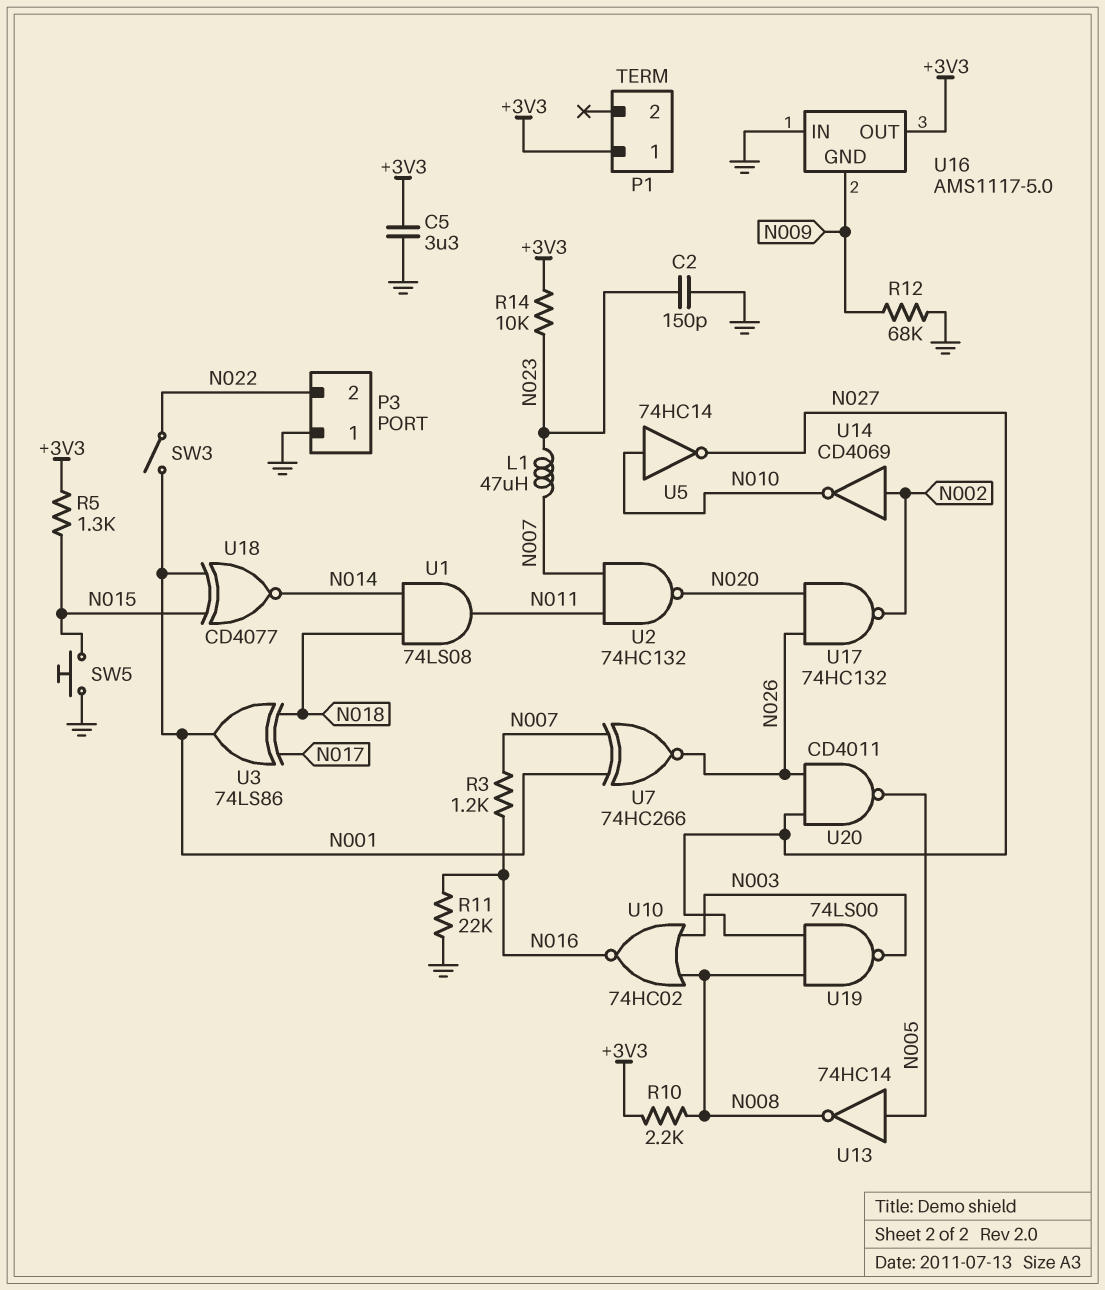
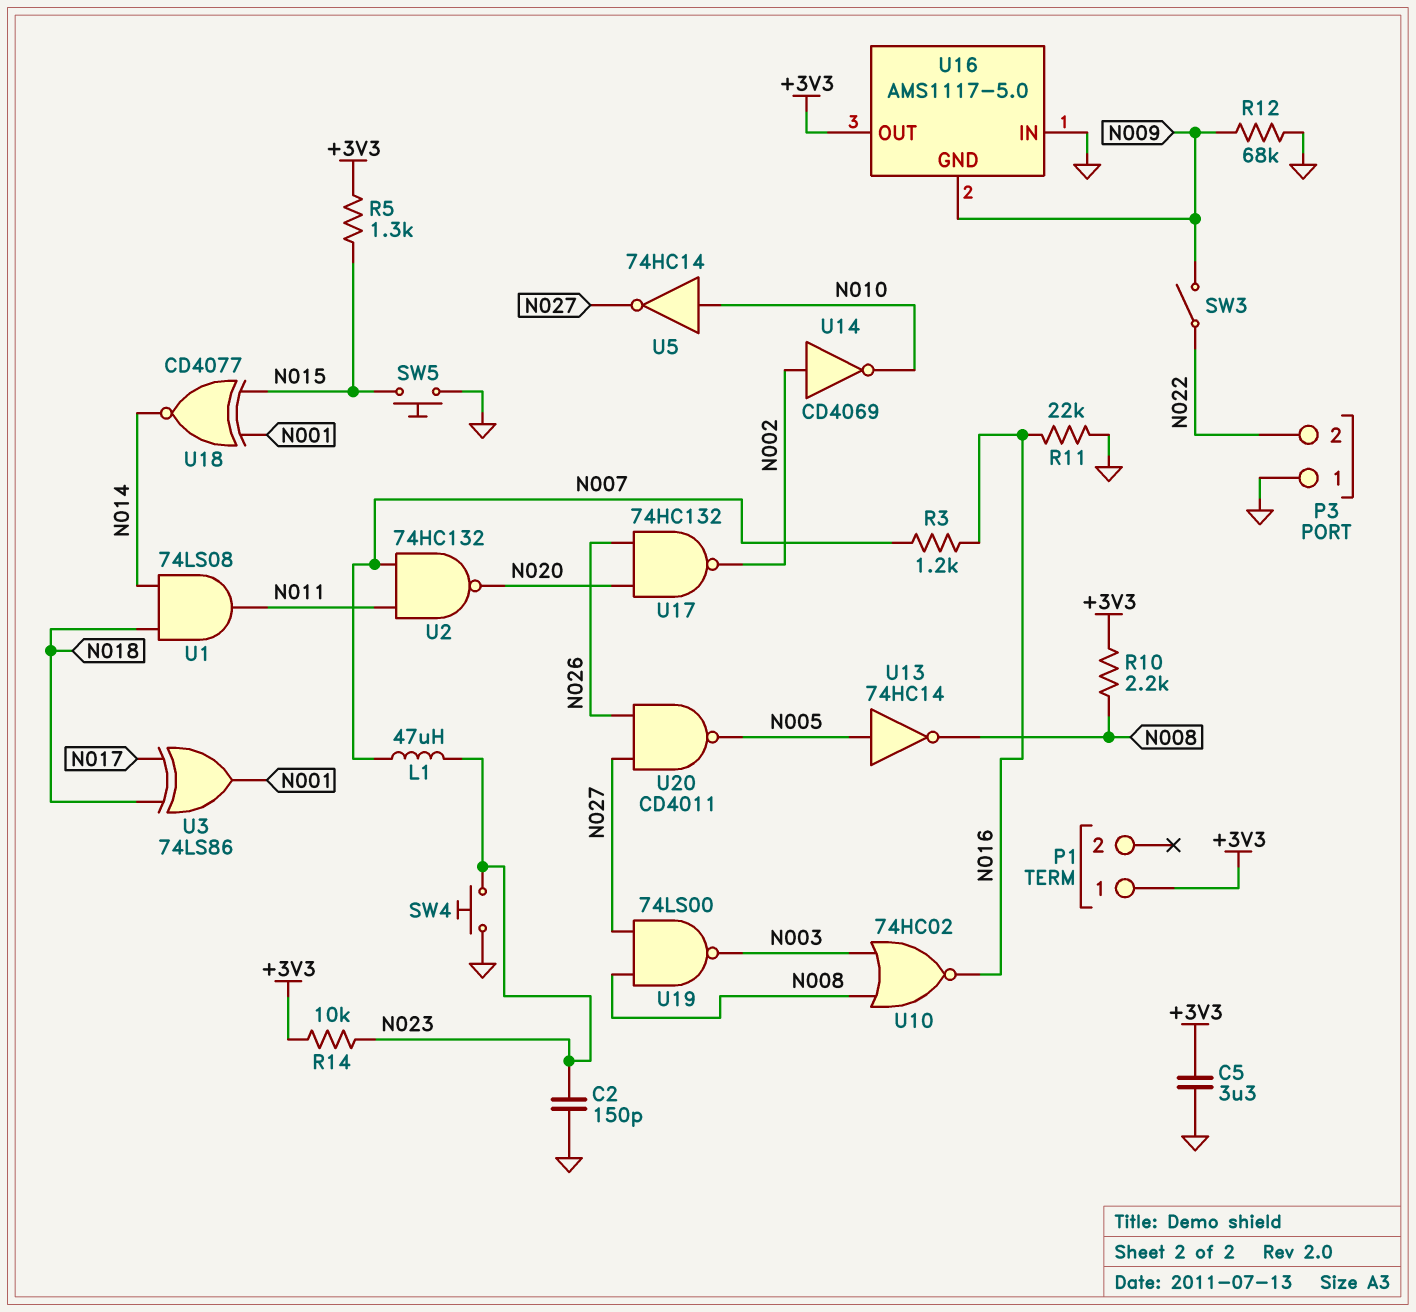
SW3: switch (N001, N022) -> switch (N009, N022)
SW4: none -> button (GND, N023)
U7: XNOR 74HC266 (in N001, in N007, out N026) -> none

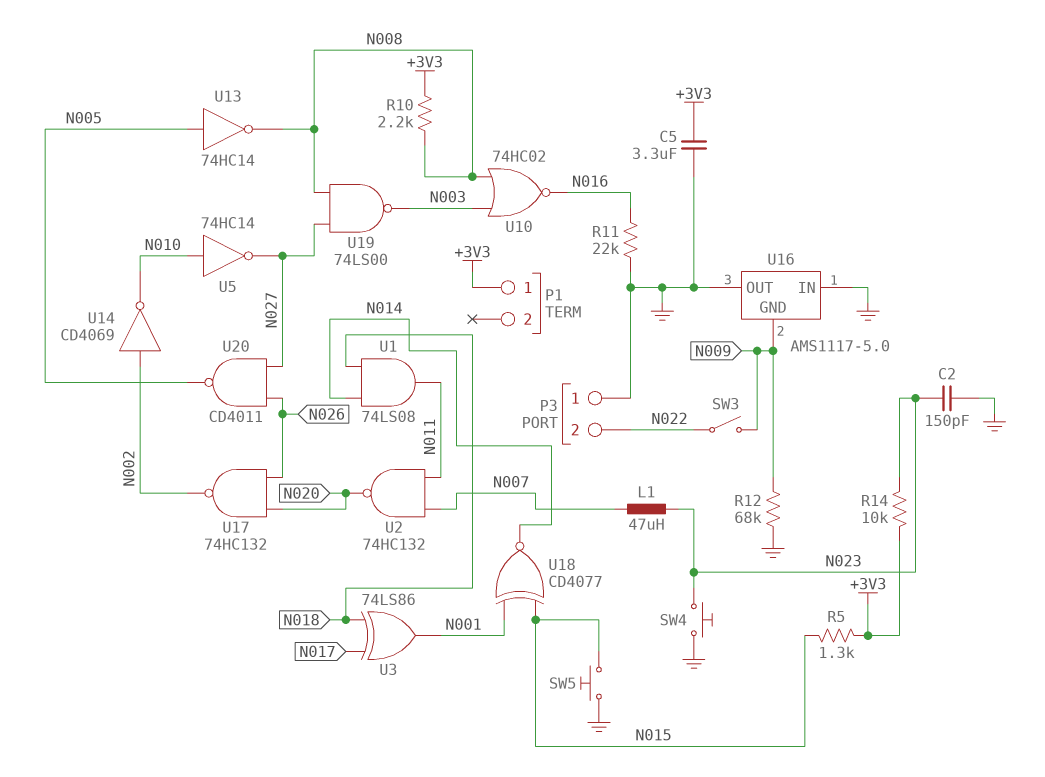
R3: 1.2k (N007, N016) -> none
U16 pin OUT: +3V3 -> GND

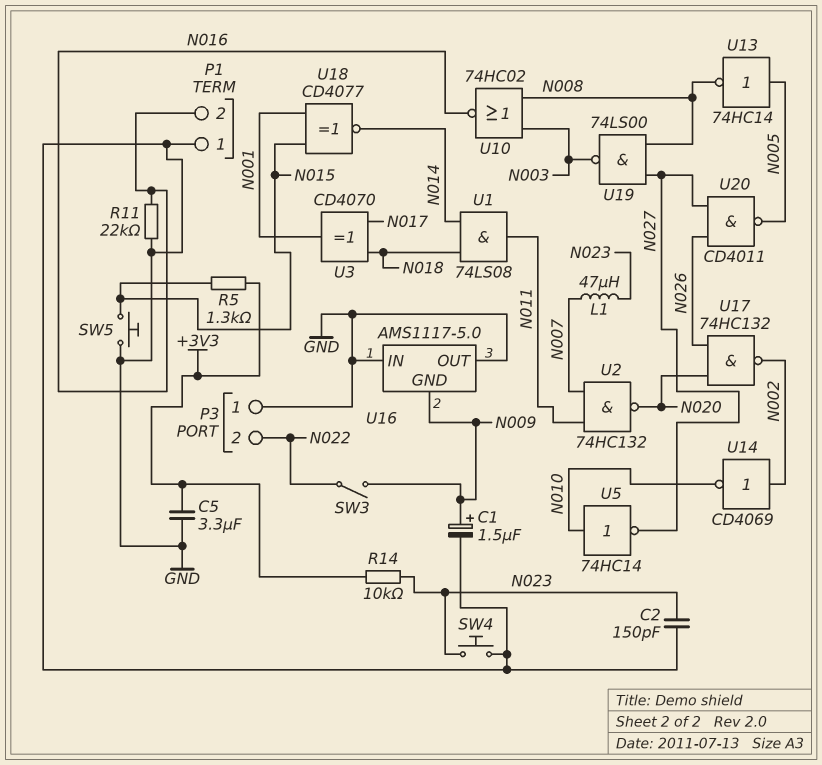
C1: none -> 1.5uF (plus N009, minus GND)
P1 pin 1: +3V3 -> GND
P1 pin 2: none -> N016
R10: 2.2k (+3V3, N008) -> none
R12: 68k (GND, N009) -> none
U3: XOR 74LS86 (in N017, in N018, out N001) -> XOR CD4070 (in N017, in N018, out N001)

